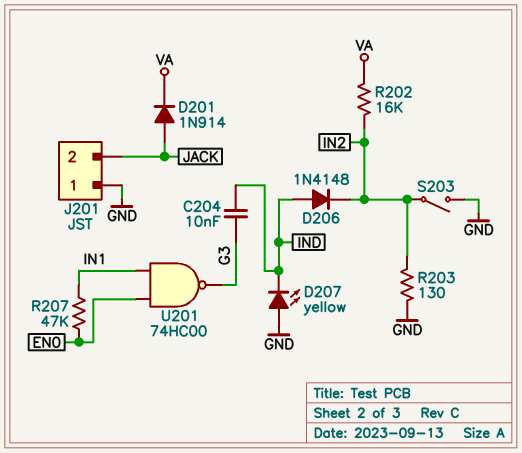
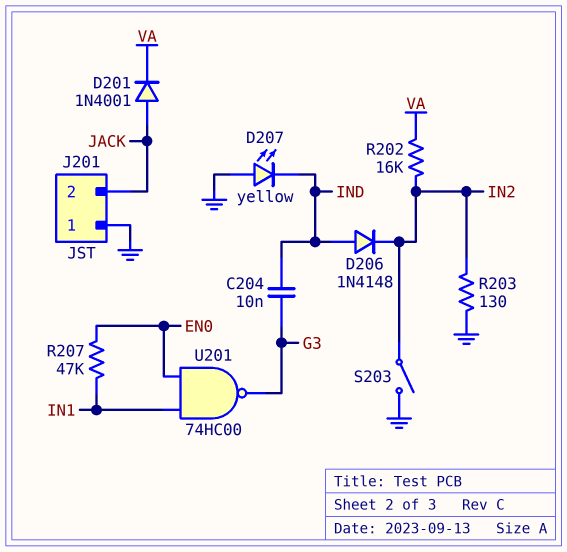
D201: diode 1N914 (A JACK, K VA) -> diode 1N4001 (A JACK, K VA)

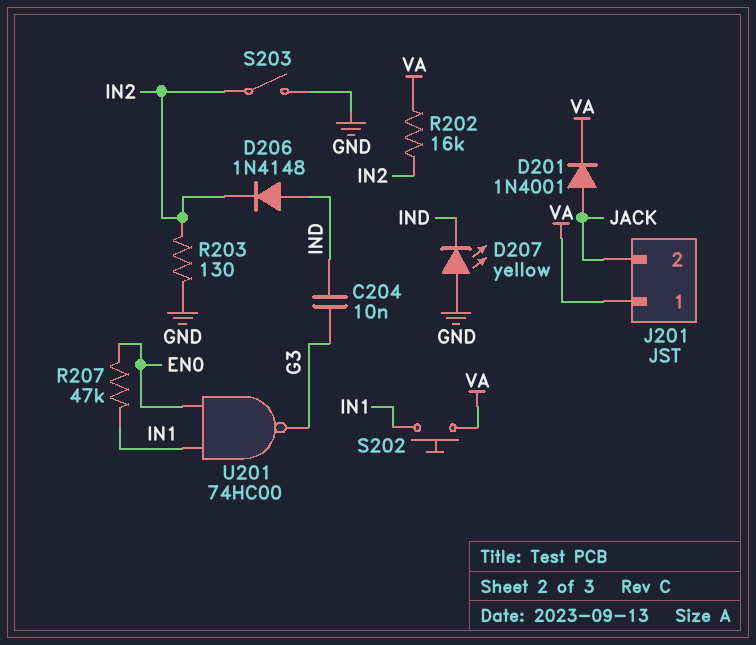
J201 pin 1: GND -> VA
S202: none -> button (IN1, VA)

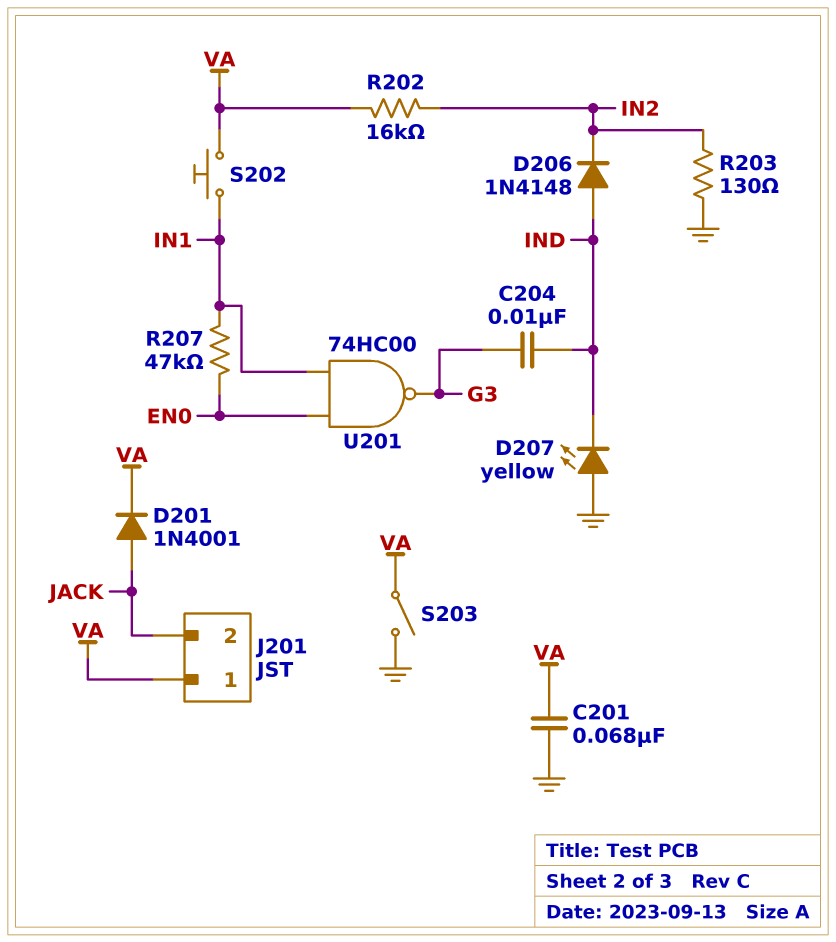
C201: none -> 68nF (GND, VA)
S203: switch (GND, IN2) -> switch (GND, VA)

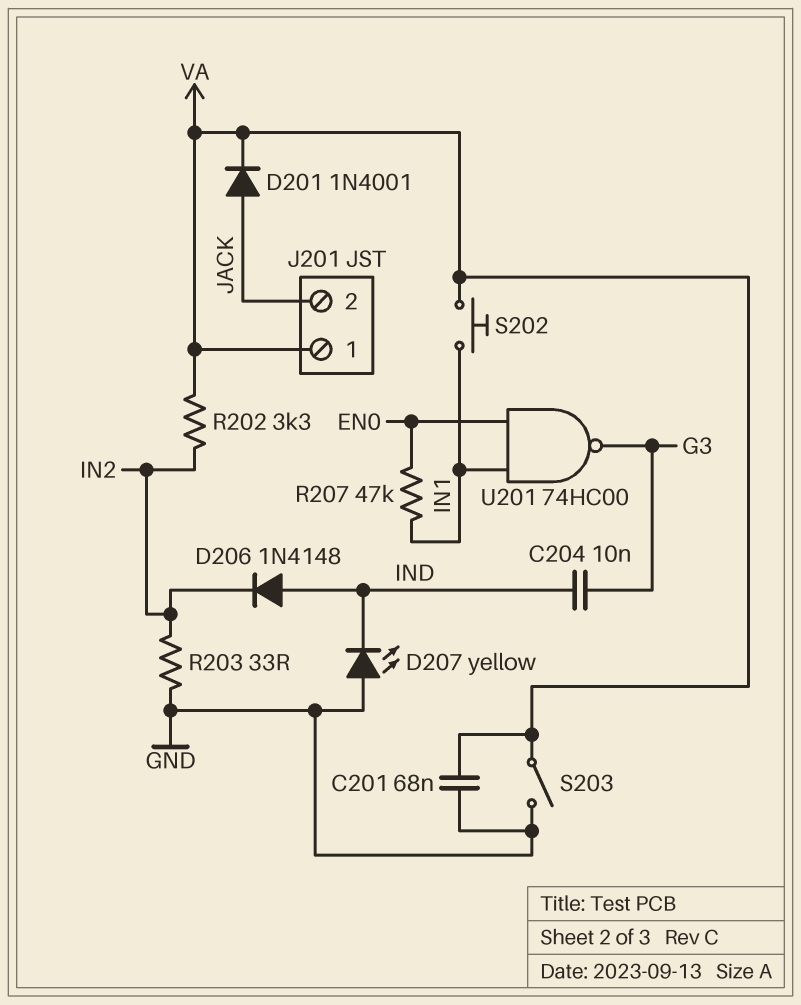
R202: 16k (IN2, VA) -> 3.3k (IN2, VA)
R203: 130 (GND, IN2) -> 33 (GND, IN2)

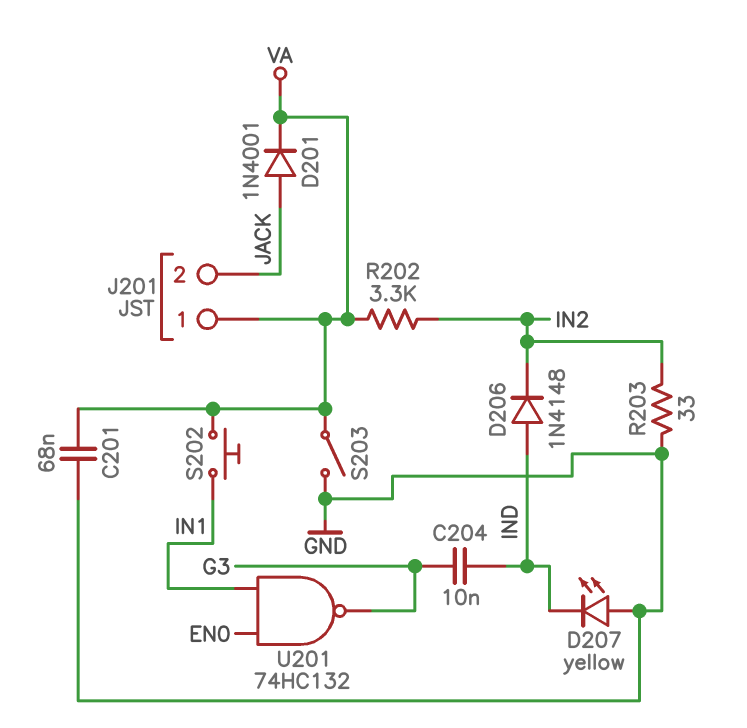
R207: 47k (EN0, IN1) -> none
U201: NAND 74HC00 (in EN0, in IN1, out G3) -> NAND 74HC132 (in EN0, in IN1, out G3)

